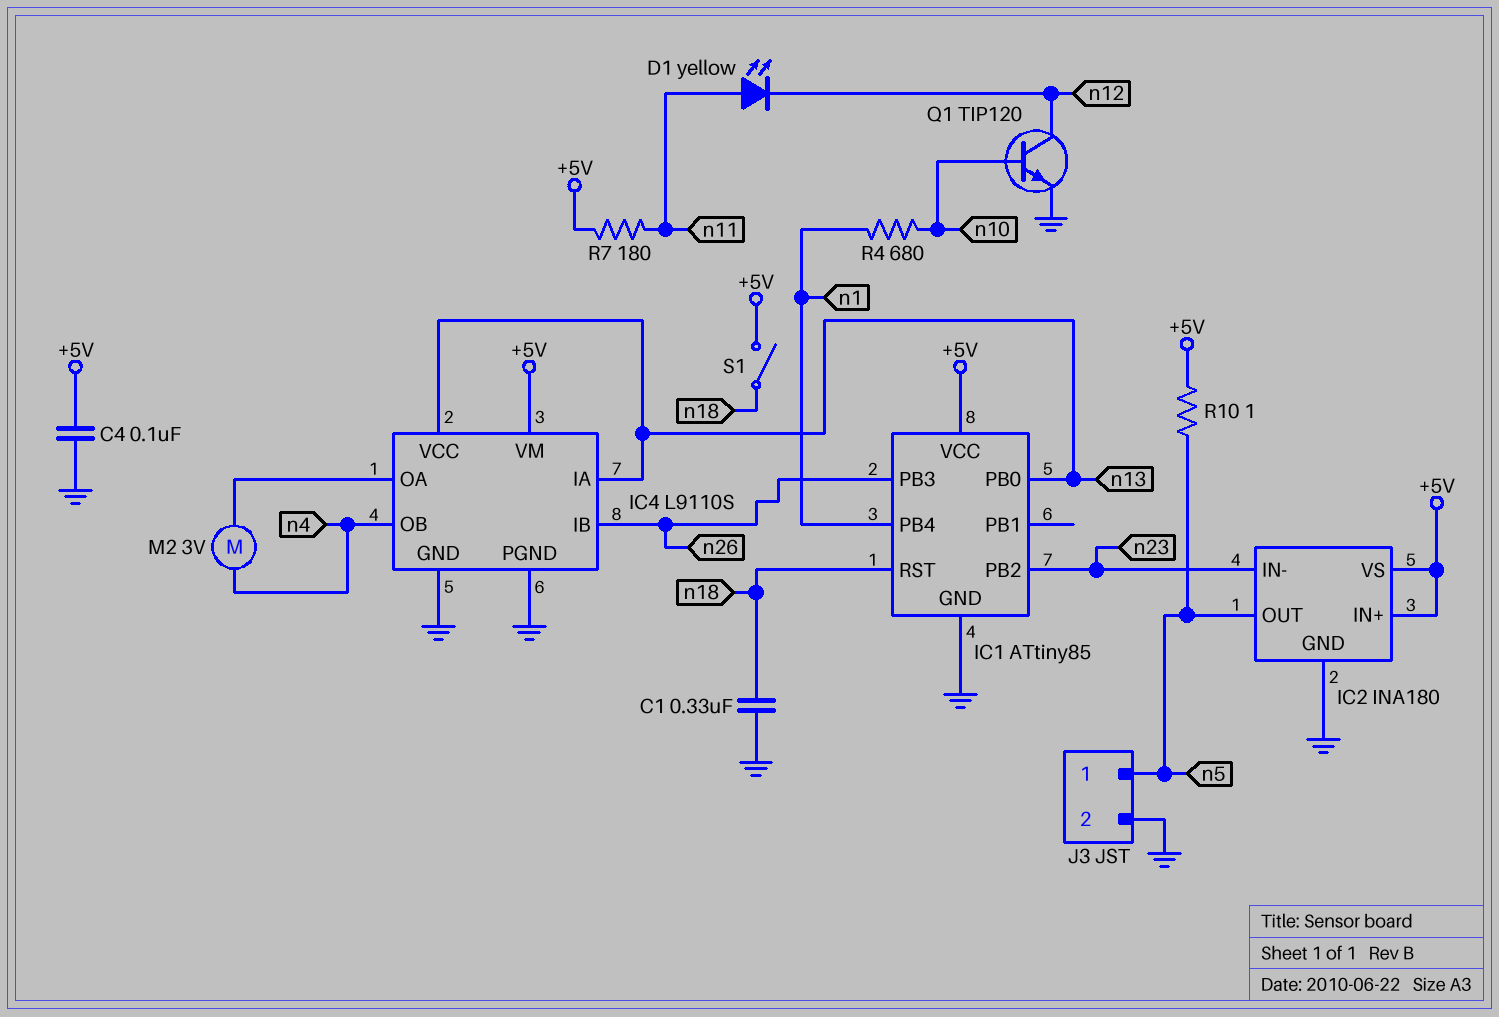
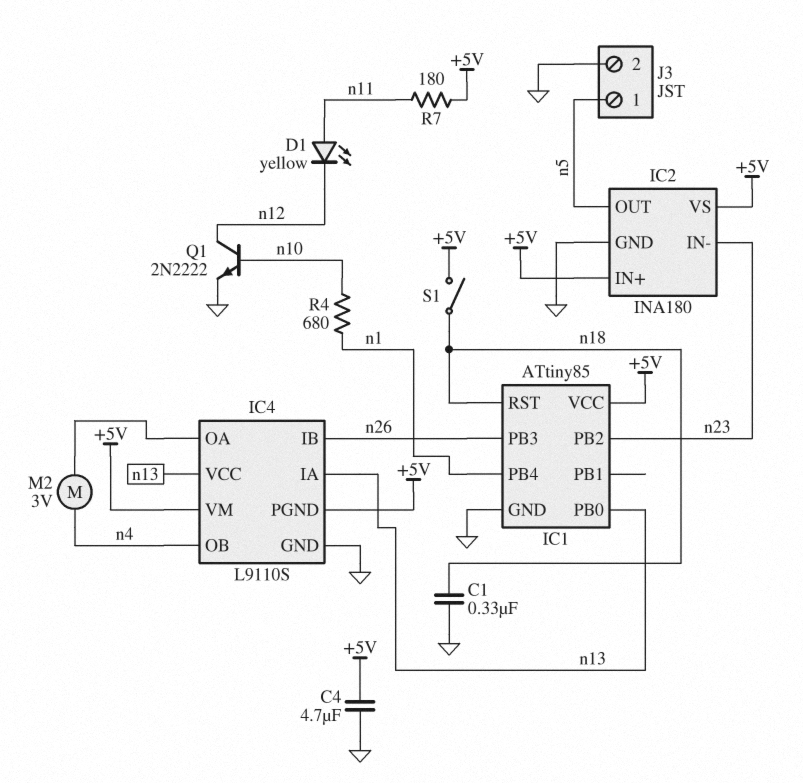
C4: 100nF (+5V, GND) -> 4.7uF (+5V, GND)
IC4 pin PGND: GND -> +5V
Q1: NPN TIP120 (B n10, C n12, E GND) -> NPN 2N2222 (B n10, C n12, E GND)
R10: 1 (+5V, n5) -> none

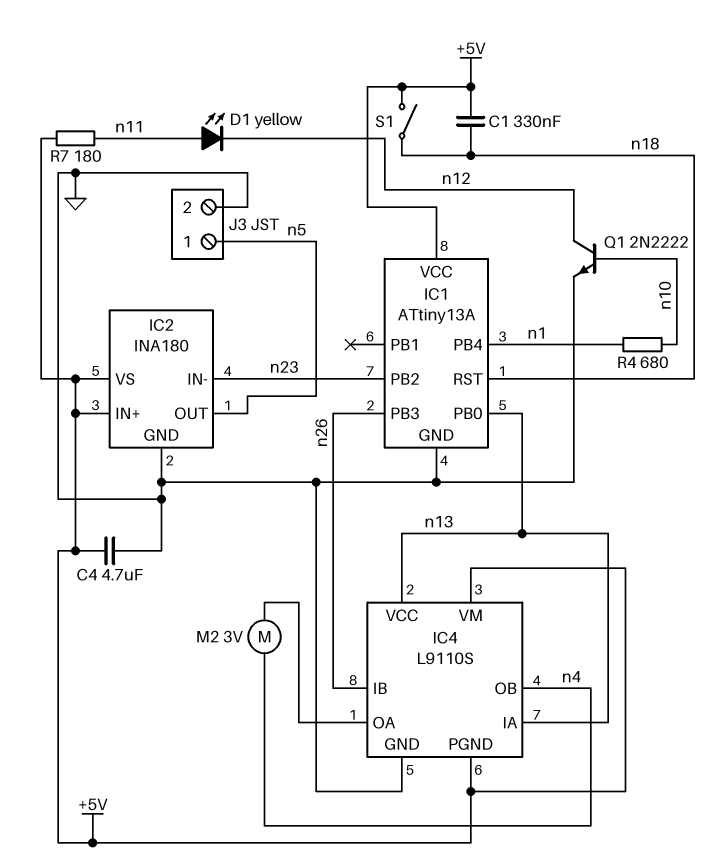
C1: 330nF (GND, n18) -> 330nF (+5V, n18)
IC1: ATtiny85 -> ATtiny13A

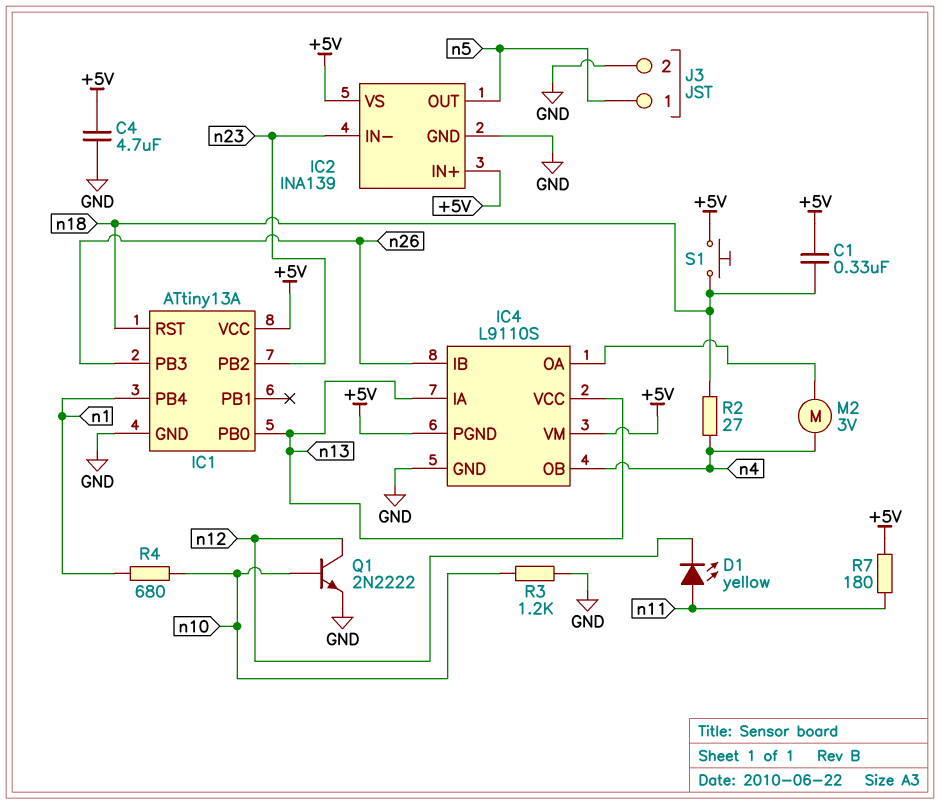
IC2: INA180 -> INA139
R2: none -> 27 (n4, n18)
R3: none -> 1.2k (GND, n10)
S1: switch (+5V, n18) -> button (+5V, n18)

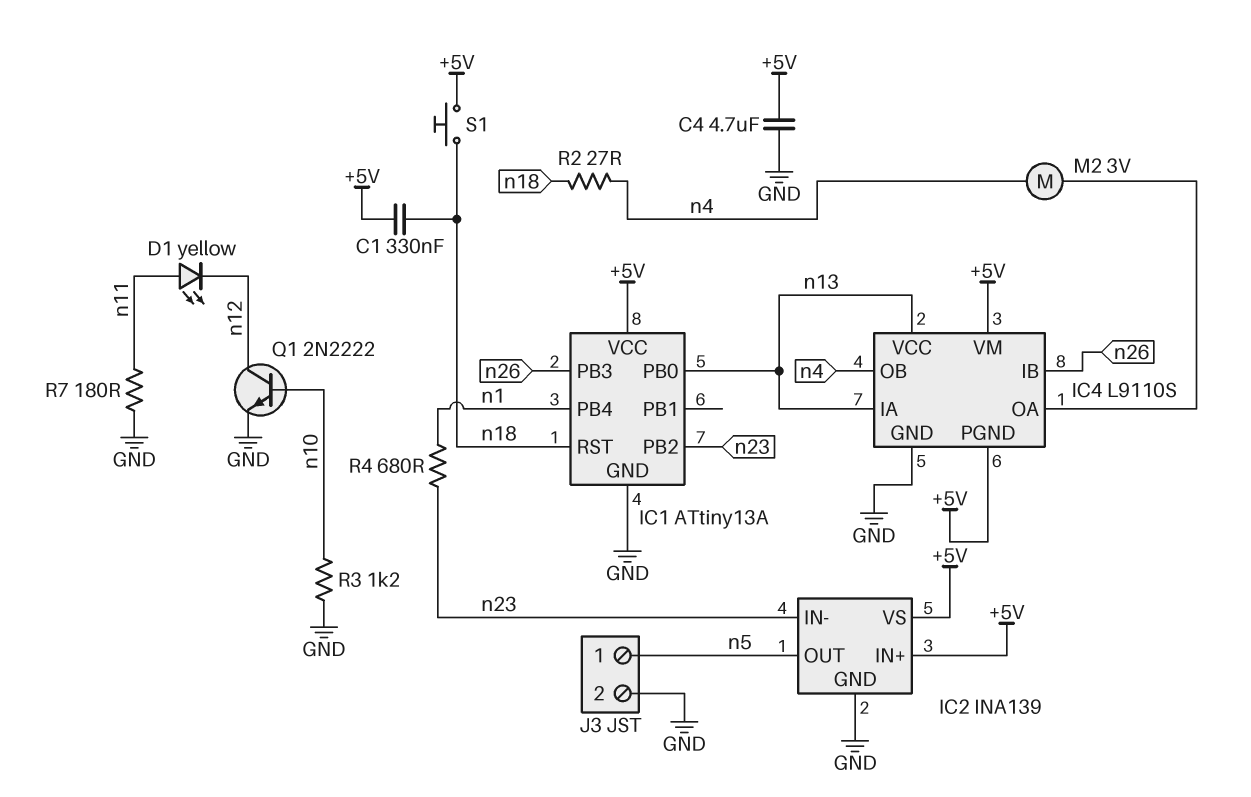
R4: 680 (n1, n10) -> 680 (n1, n23)
R7: 180 (+5V, n11) -> 180 (GND, n11)

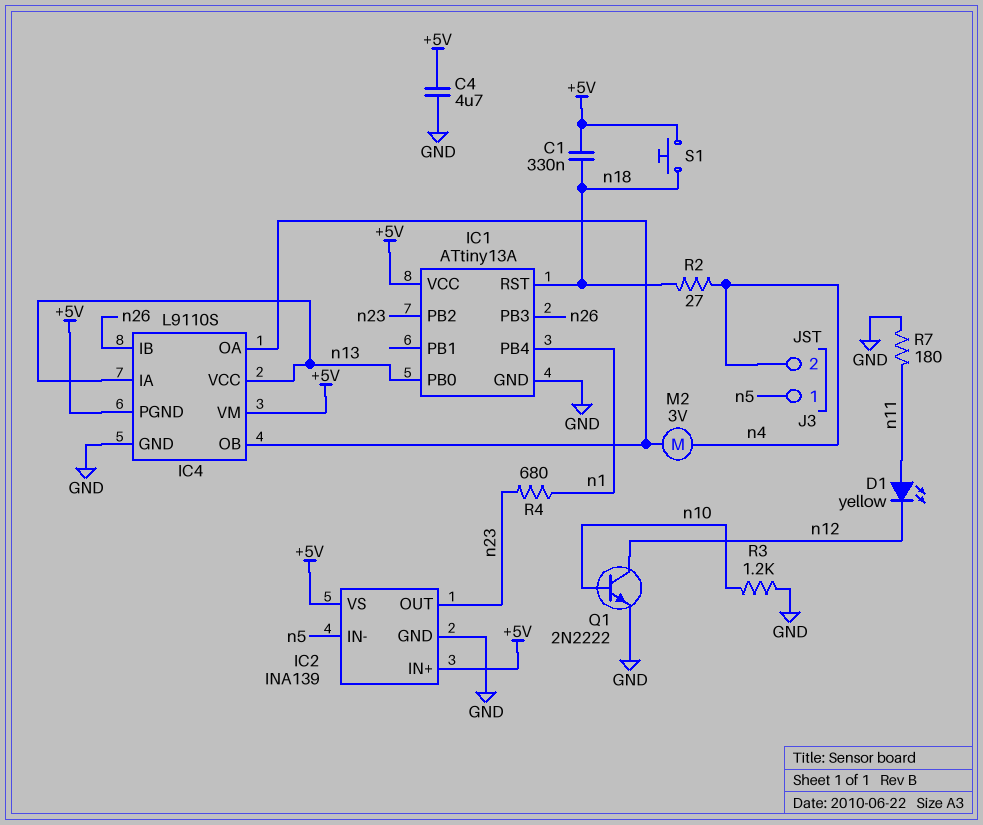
IC2 pin IN-: n23 -> n5
IC2 pin OUT: n5 -> n23
IC4 pin OB: n4 -> IC4/OA
J3 pin 2: GND -> n4

